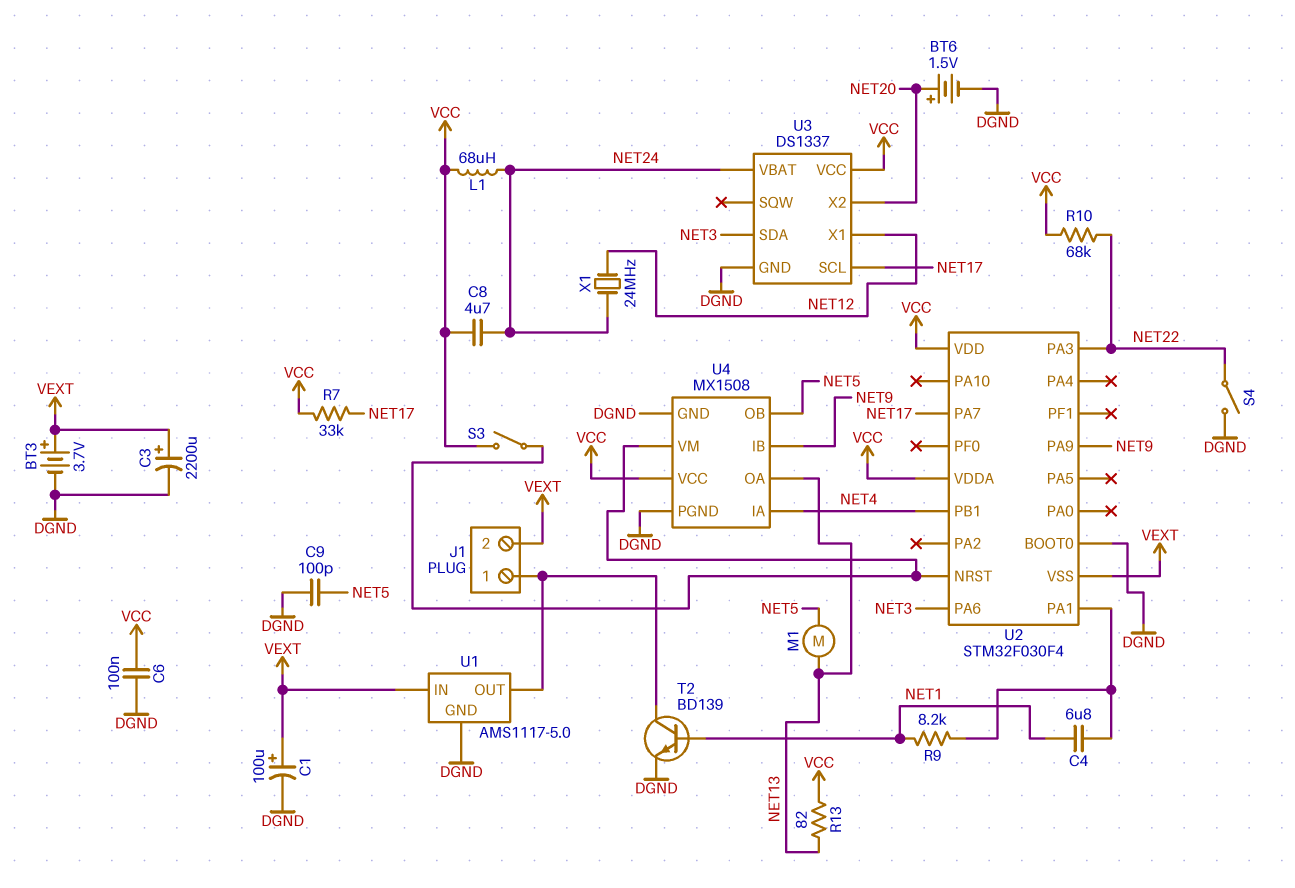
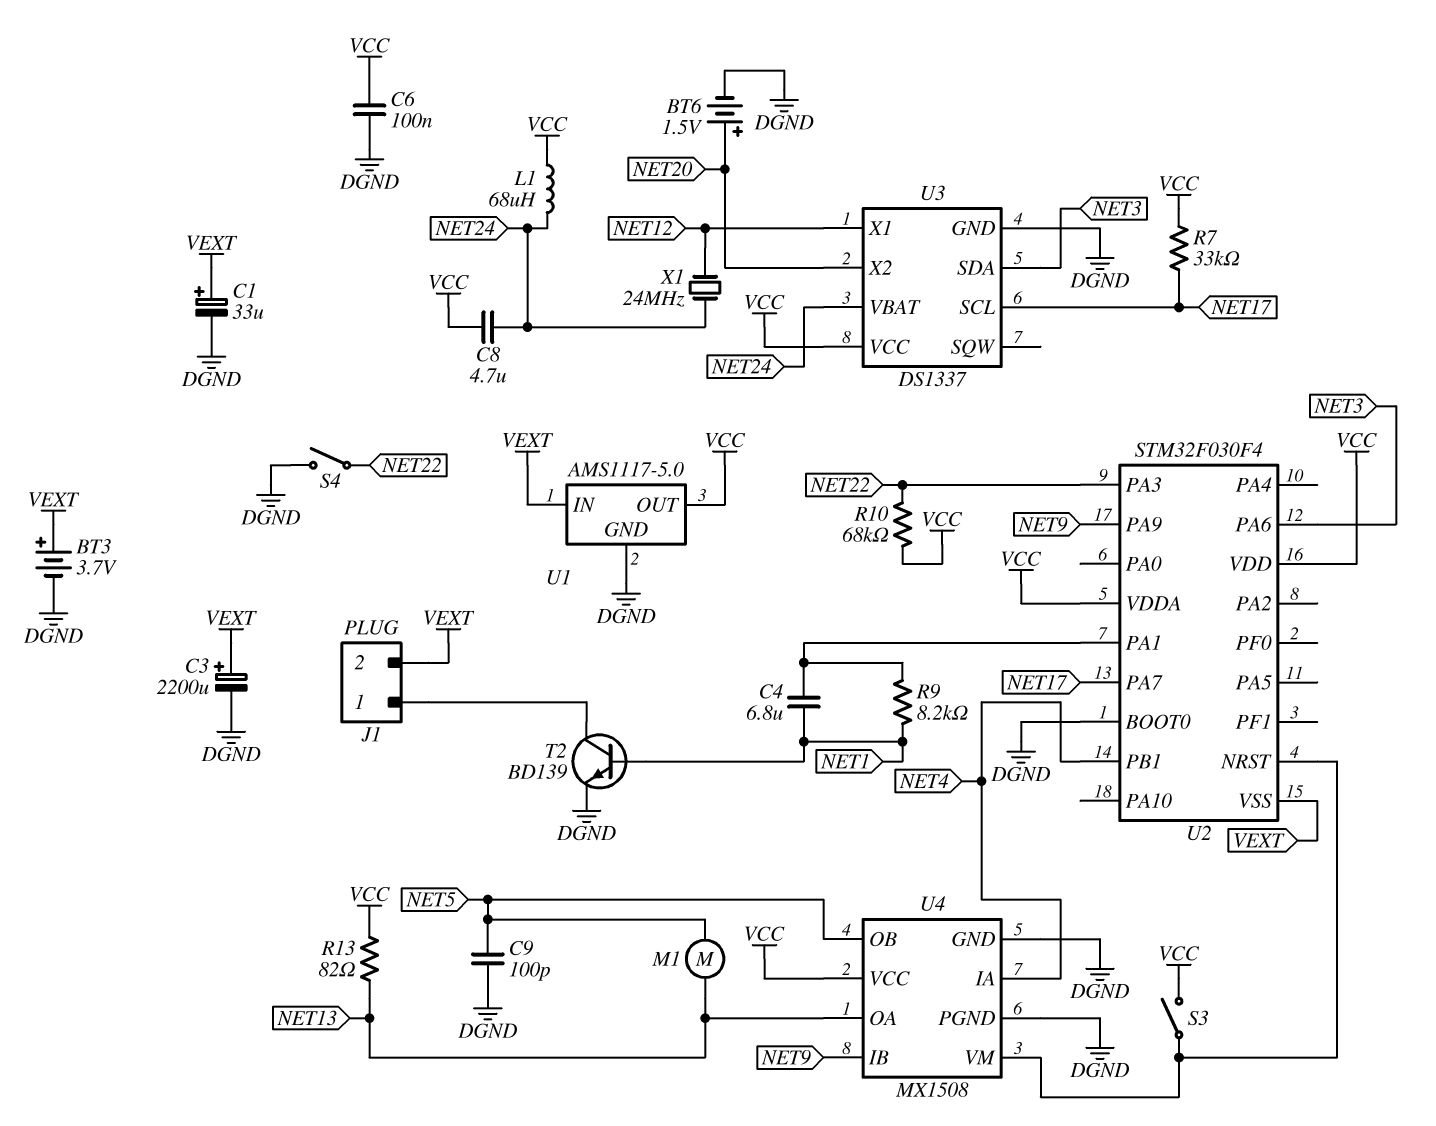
C1: 100uF (plus VEXT, minus DGND) -> 33uF (plus VEXT, minus DGND)
U1 pin OUT: J1/1 -> VCC

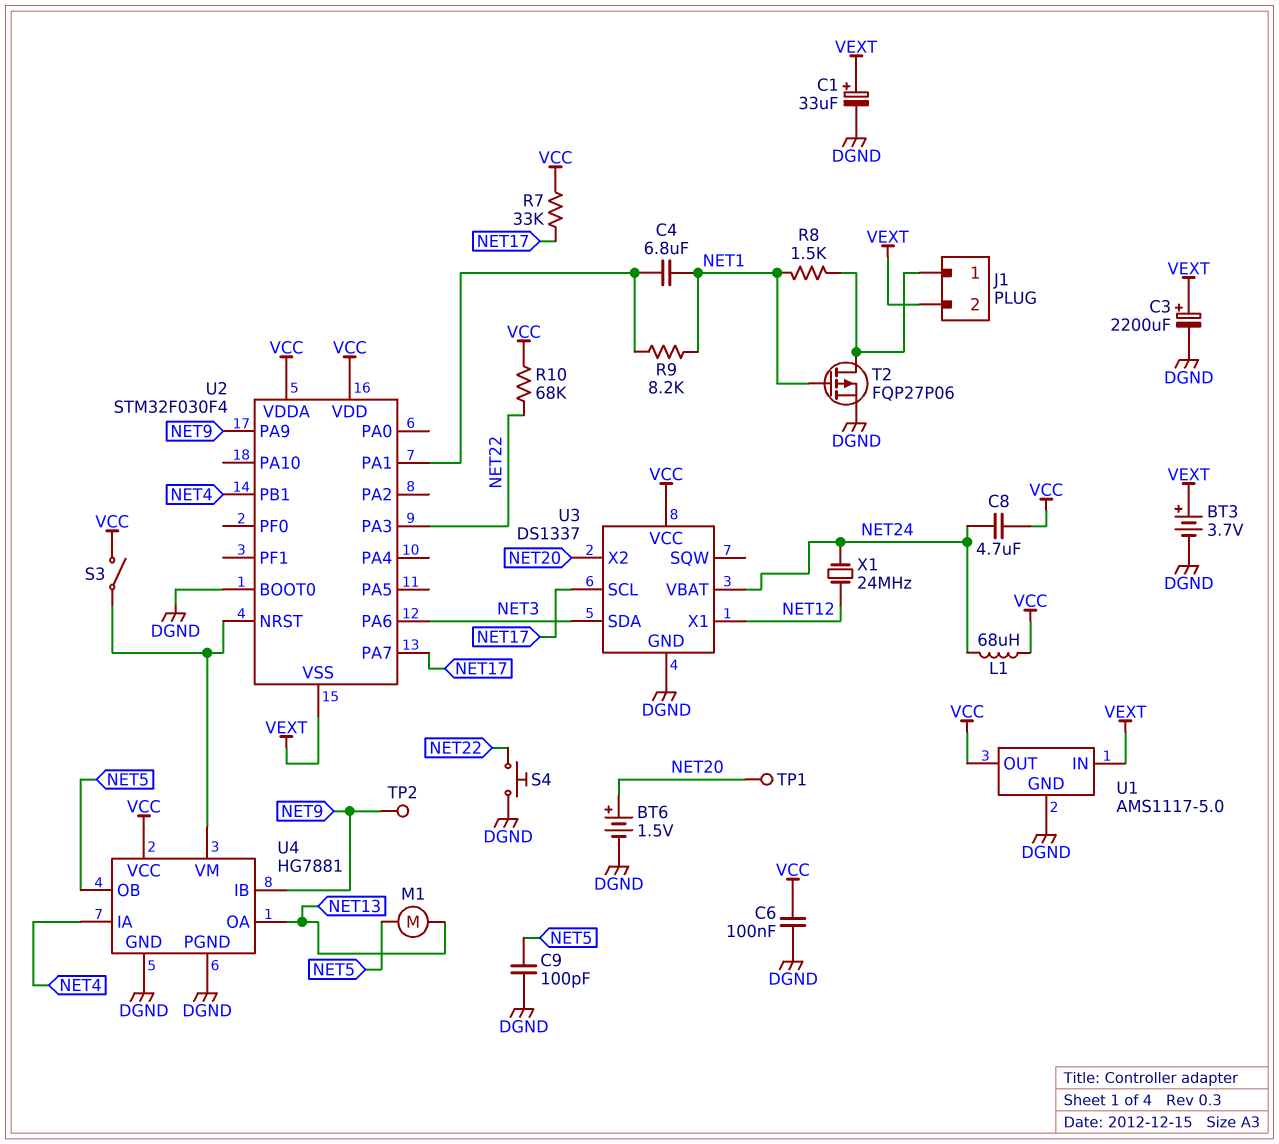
R8: none -> 1.5k (J1/1, NET1)
R13: 82 (NET13, VCC) -> none
S4: switch (DGND, NET22) -> button (DGND, NET22)
T2: NPN BD139 (B NET1, C J1/1, E DGND) -> PMOS FQP27P06 (G NET1, D J1/1, S DGND)
TP1: none -> test point (NET20)
TP2: none -> test point (NET9)
U4: MX1508 -> HG7881

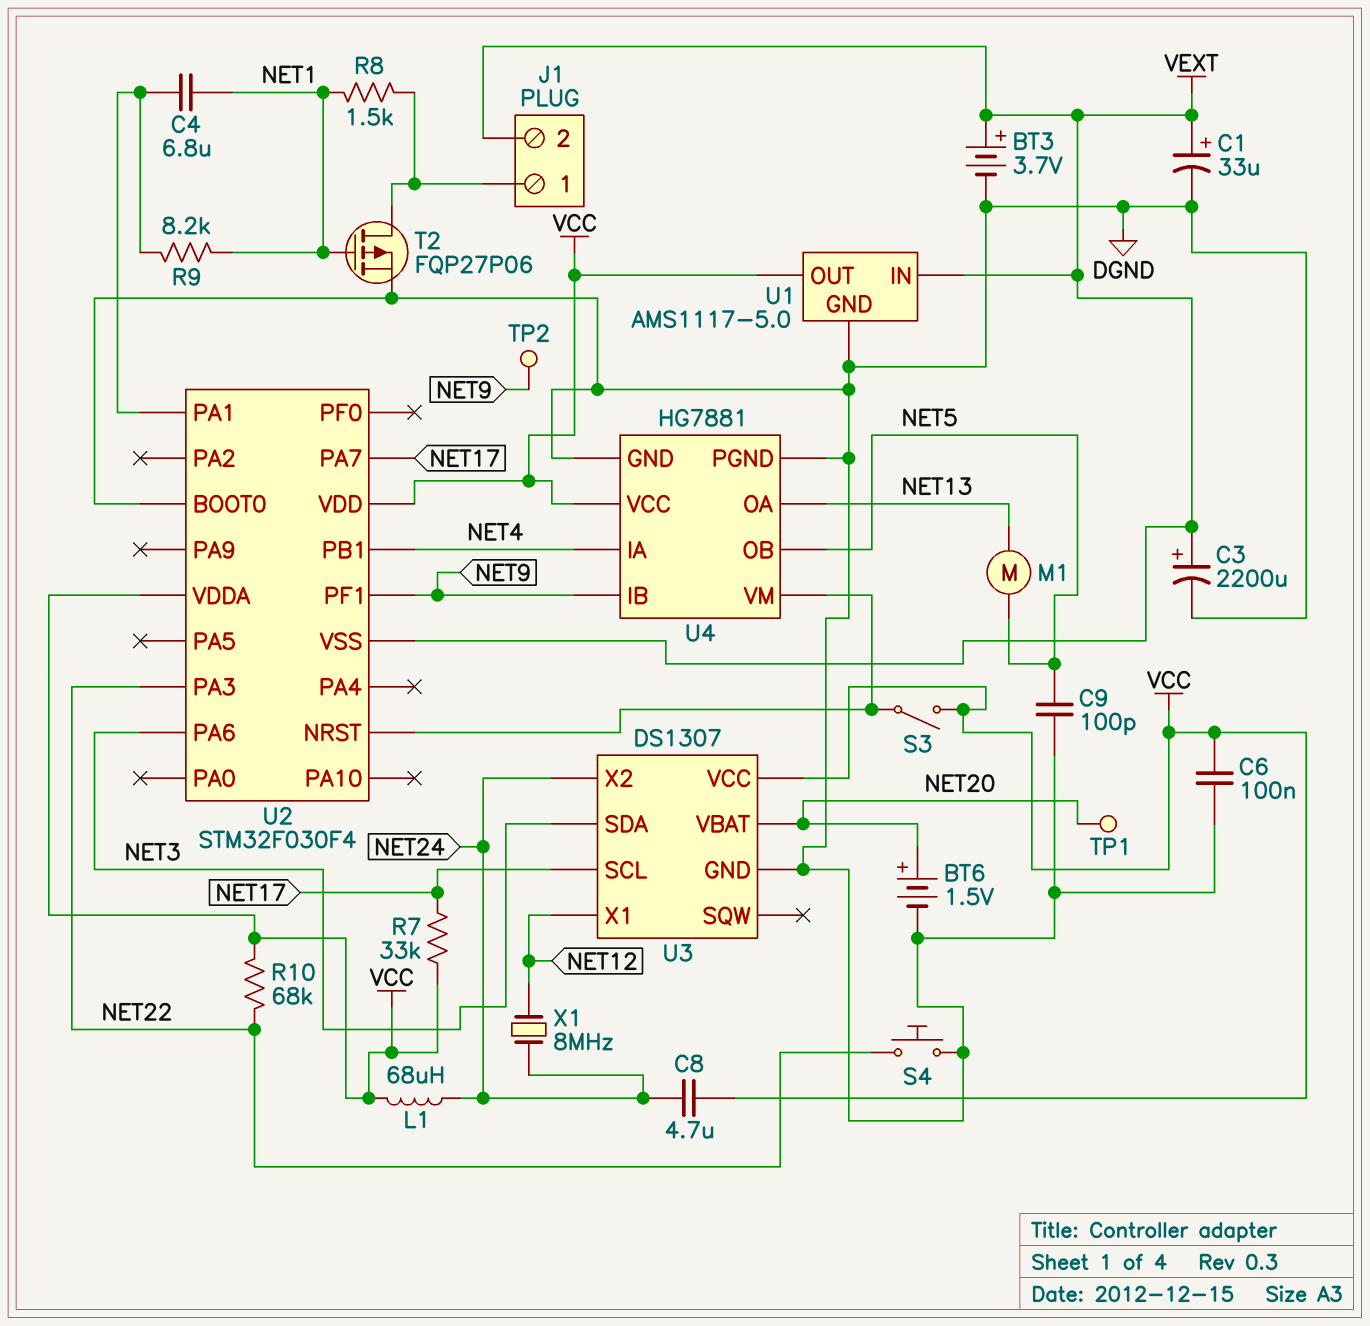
U2 pin PA9: NET9 -> none
U2 pin PF1: none -> NET9
U3: DS1337 -> DS1307
U3 pin VBAT: NET24 -> NET20
U3 pin X2: NET20 -> NET24
X1: 24MHz (NET12, NET24) -> 8MHz (NET12, NET24)

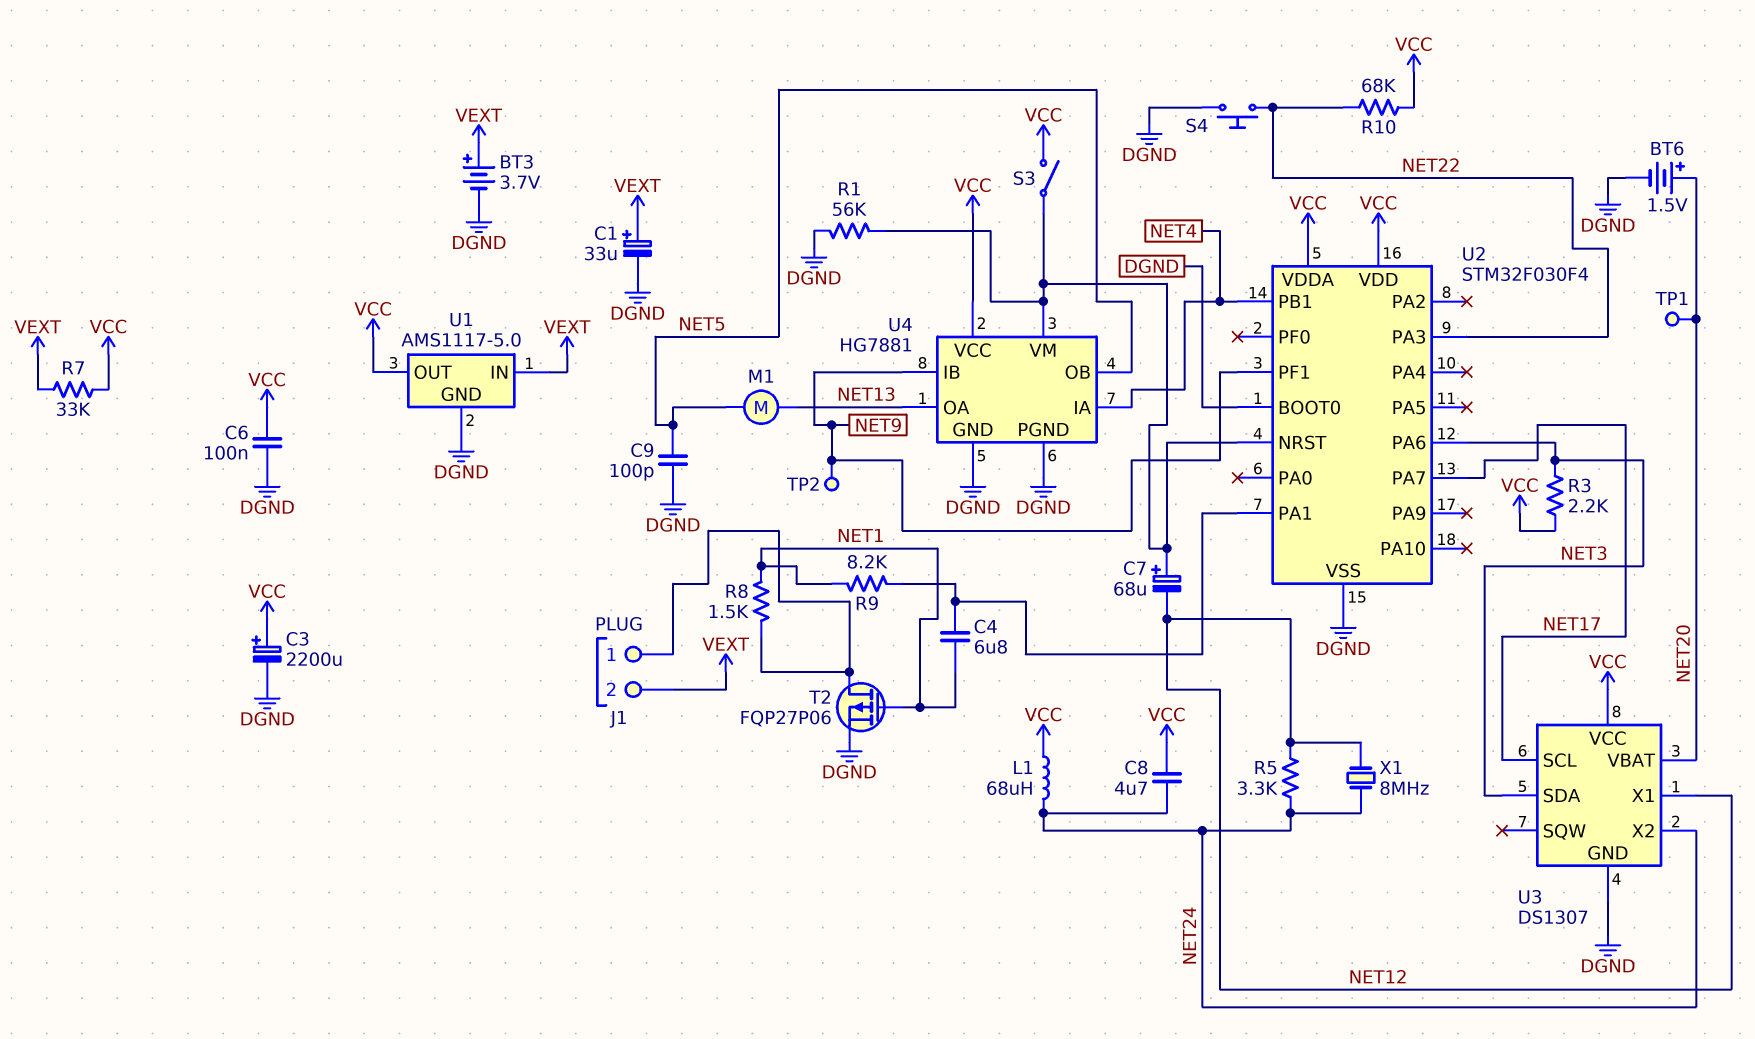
C3: 2200uF (plus VEXT, minus DGND) -> 2200uF (plus VCC, minus DGND)
C7: none -> 68uF (plus U2/NRST, minus NET12)
R1: none -> 56k (DGND, U2/NRST)
R3: none -> 2.2k (NET3, VCC)
R5: none -> 3.3k (NET12, NET24)
R7: 33k (NET17, VCC) -> 33k (VCC, VEXT)
U2 pin VSS: VEXT -> DGND

